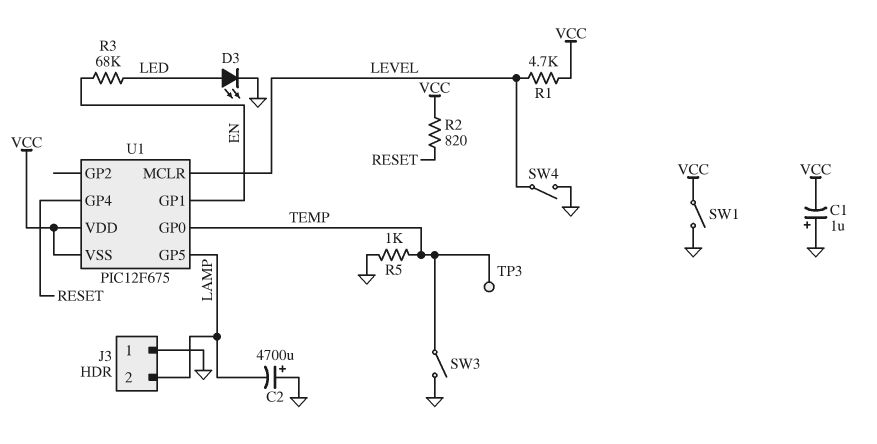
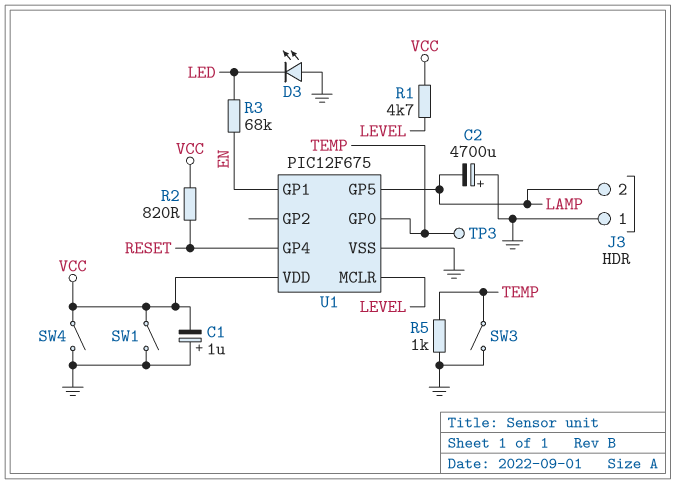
D3: LED (A LED, K GND) -> LED (A GND, K LED)
SW4: switch (GND, LEVEL) -> switch (GND, VCC)
U1 pin VSS: VCC -> GND

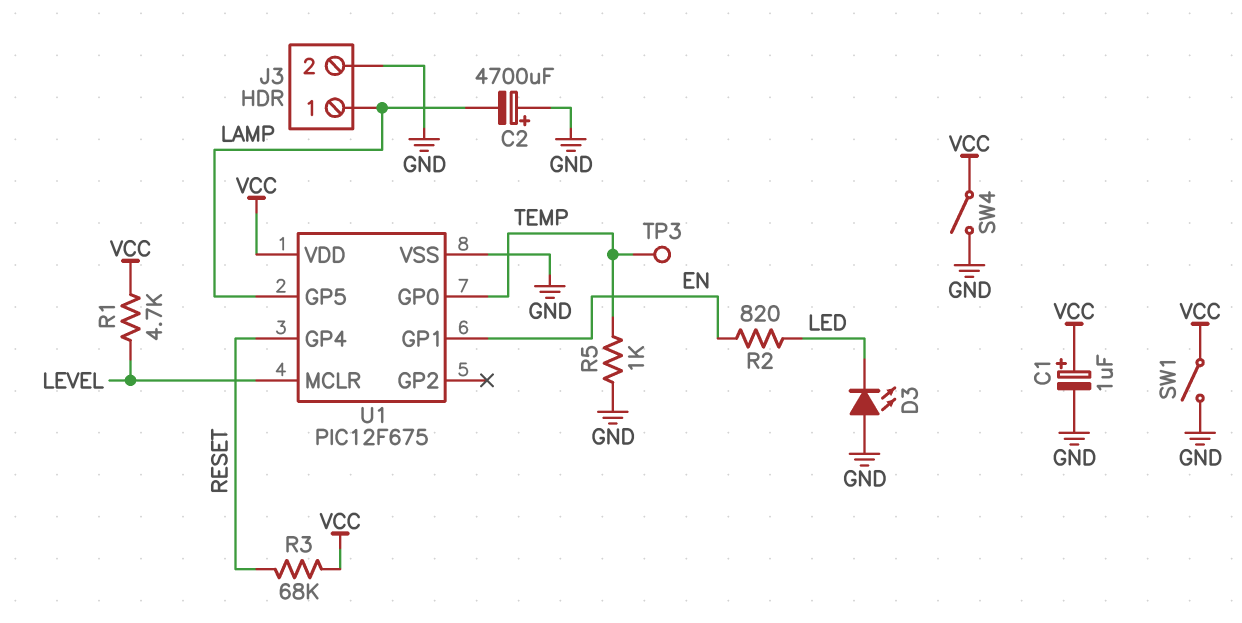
C1: 1uF (plus GND, minus VCC) -> 1uF (plus VCC, minus GND)
J3 pin 1: GND -> LAMP
J3 pin 2: LAMP -> GND
R2: 820 (RESET, VCC) -> 820 (EN, LED)
R3: 68k (EN, LED) -> 68k (RESET, VCC)
SW3: switch (GND, TEMP) -> none

